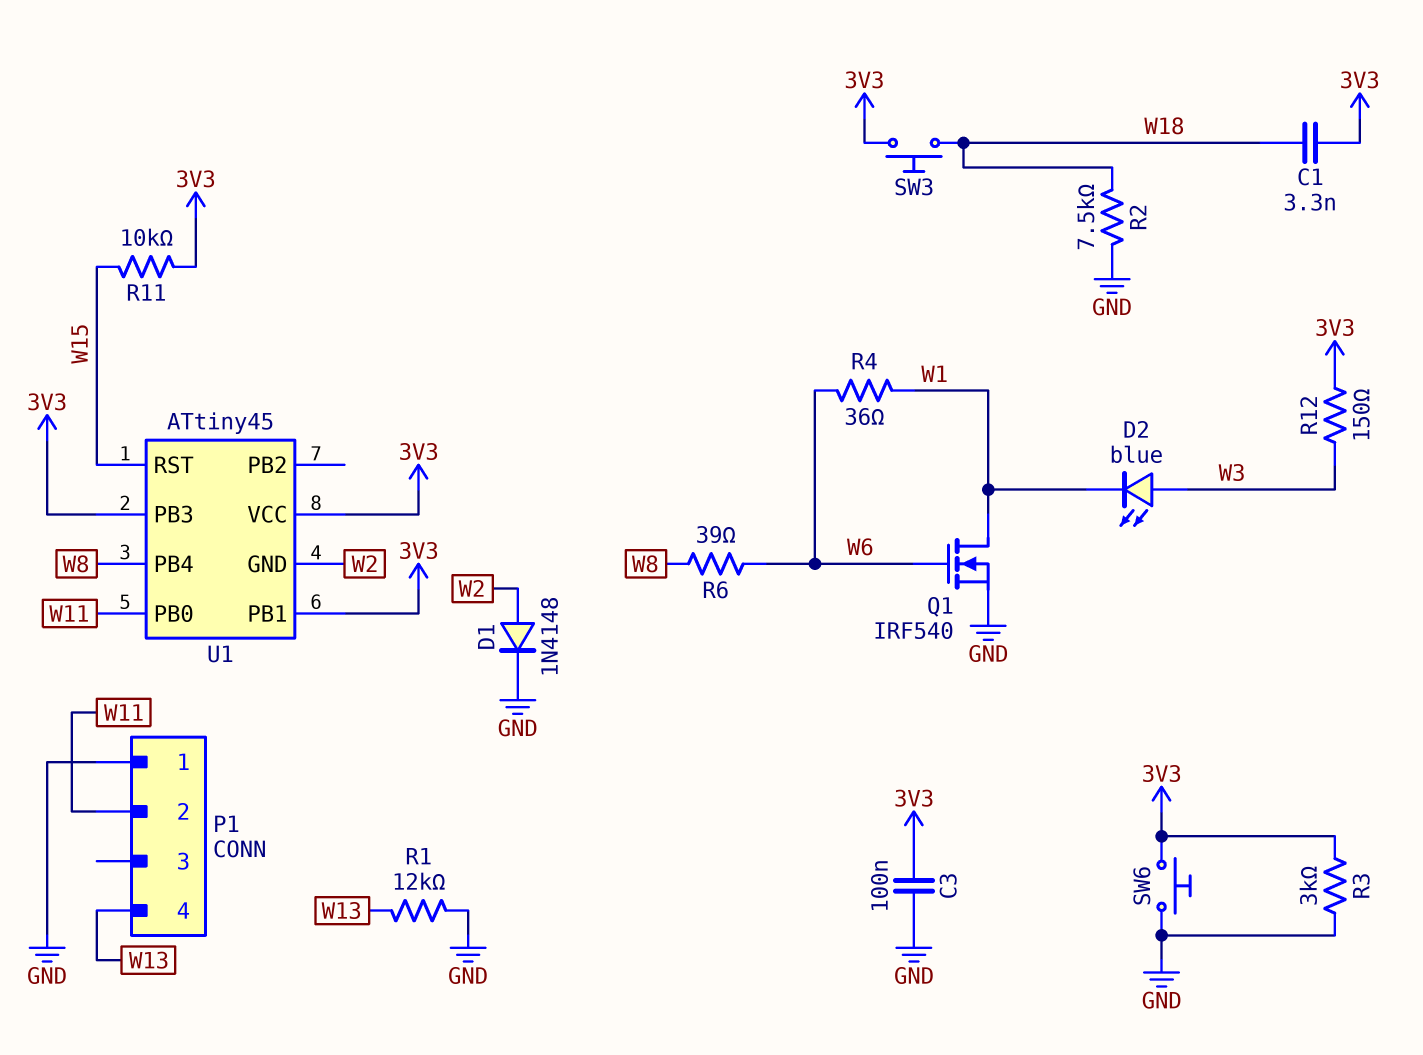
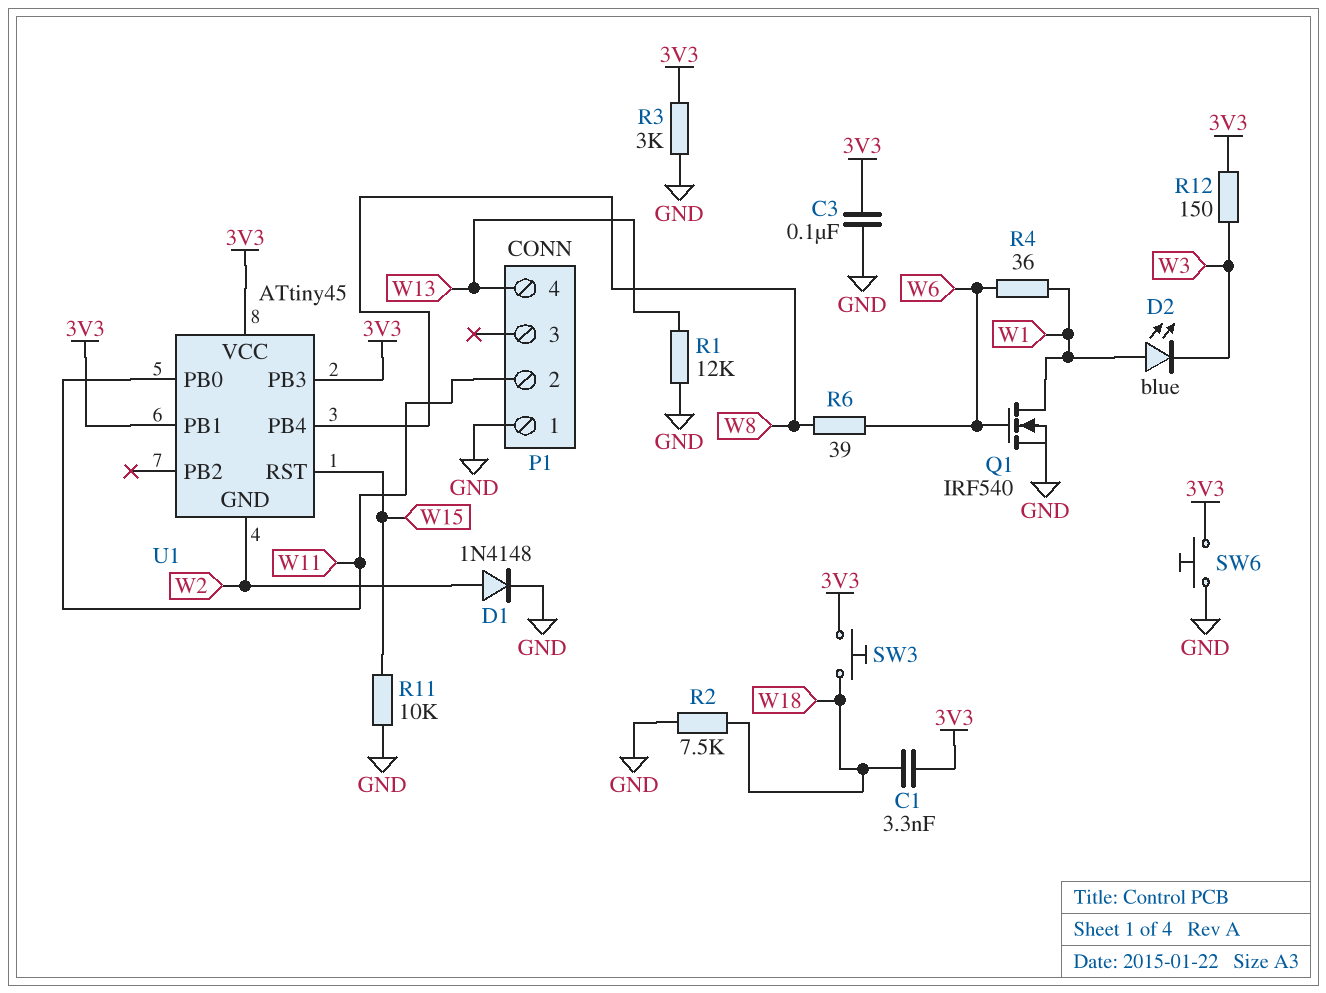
D2: LED blue (A W3, K W1) -> LED blue (A W1, K W3)
R11: 10k (3V3, W15) -> 10k (GND, W15)

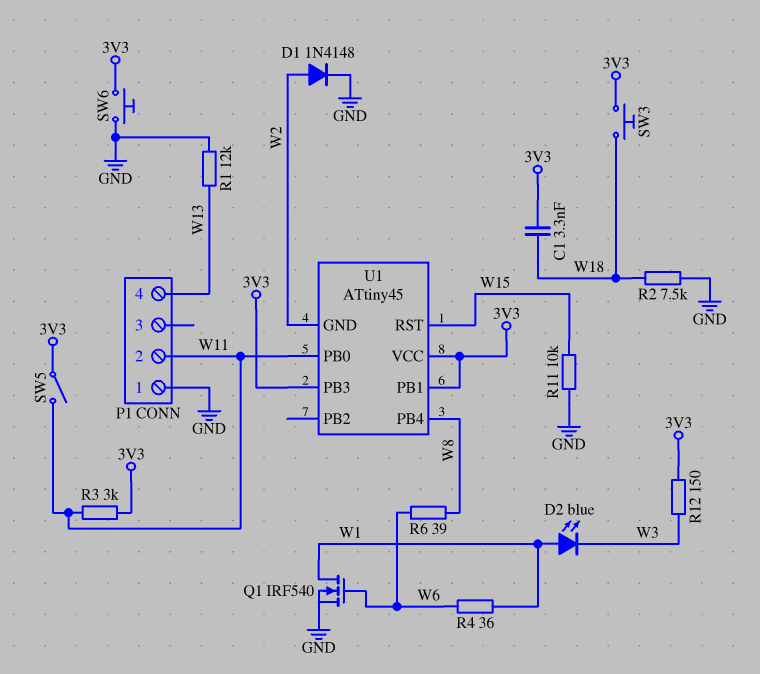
C3: 100nF (3V3, GND) -> none
R3: 3k (3V3, GND) -> 3k (3V3, W11)
SW5: none -> switch (3V3, W11)

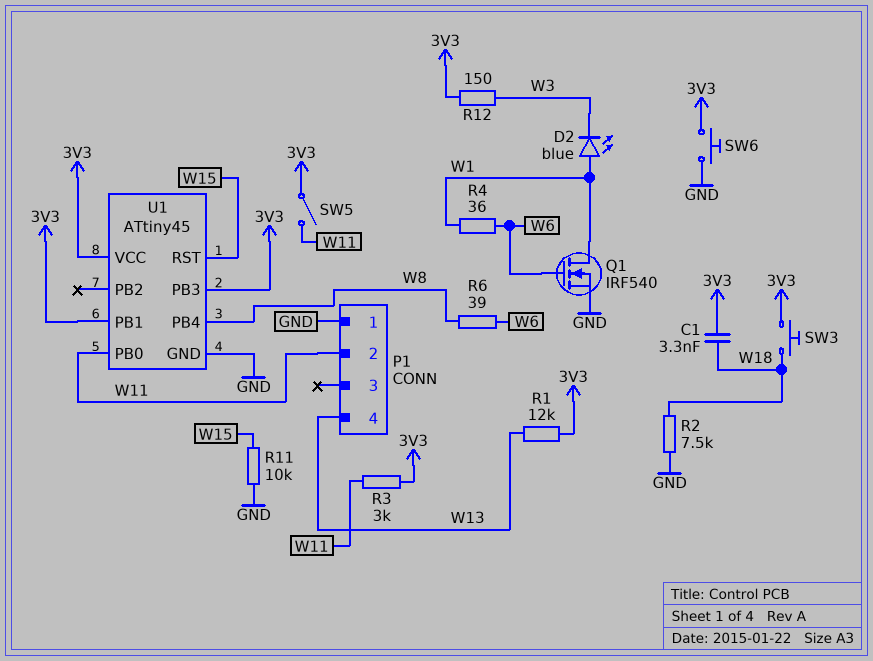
D1: diode 1N4148 (A W2, K GND) -> none
R1: 12k (GND, W13) -> 12k (3V3, W13)
U1 pin GND: W2 -> GND

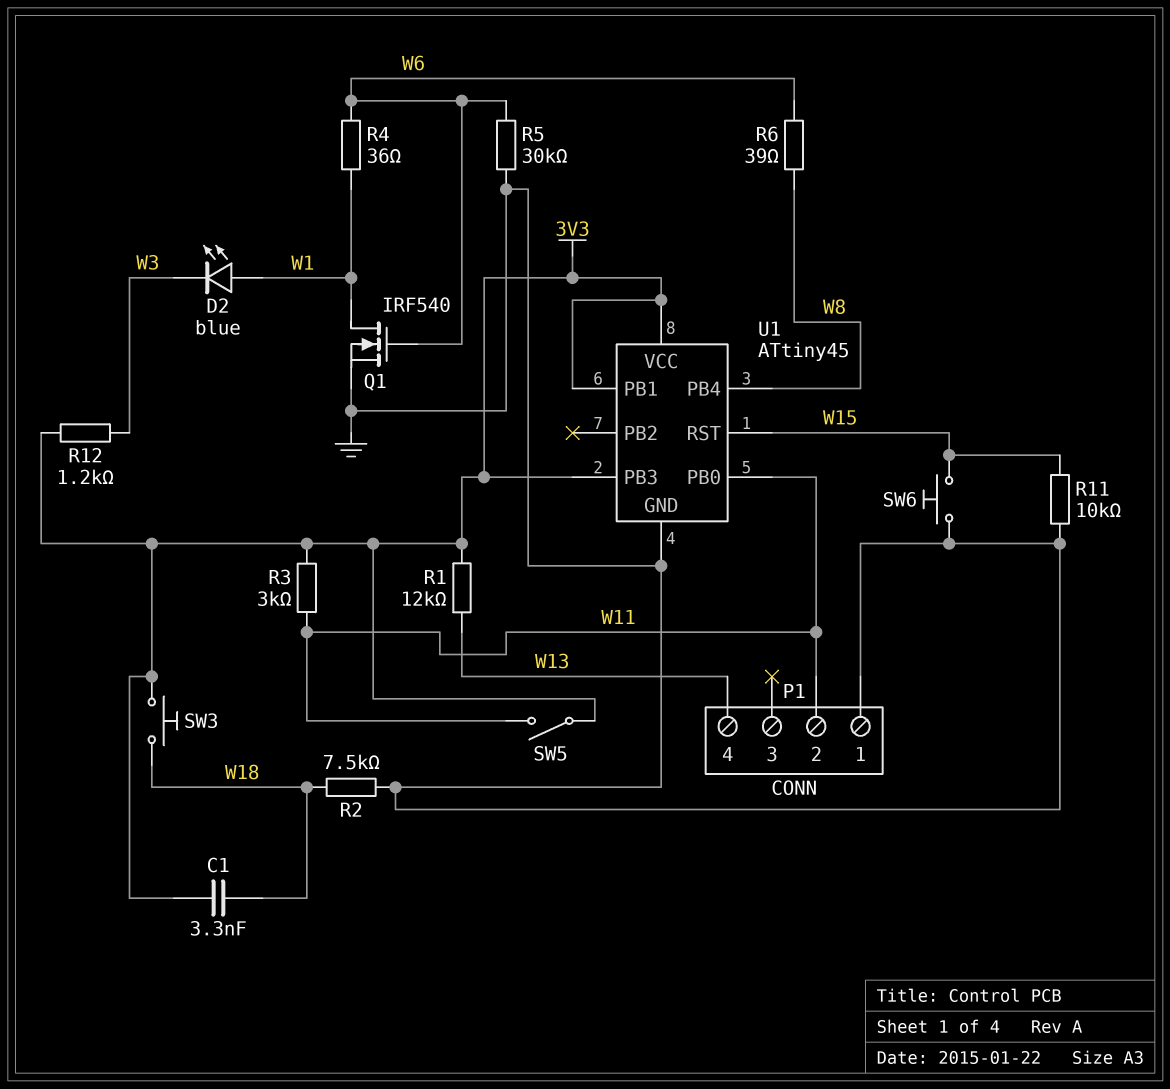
R5: none -> 30k (GND, W6)
R12: 150 (3V3, W3) -> 1.2k (3V3, W3)
SW6: button (3V3, GND) -> button (GND, W15)

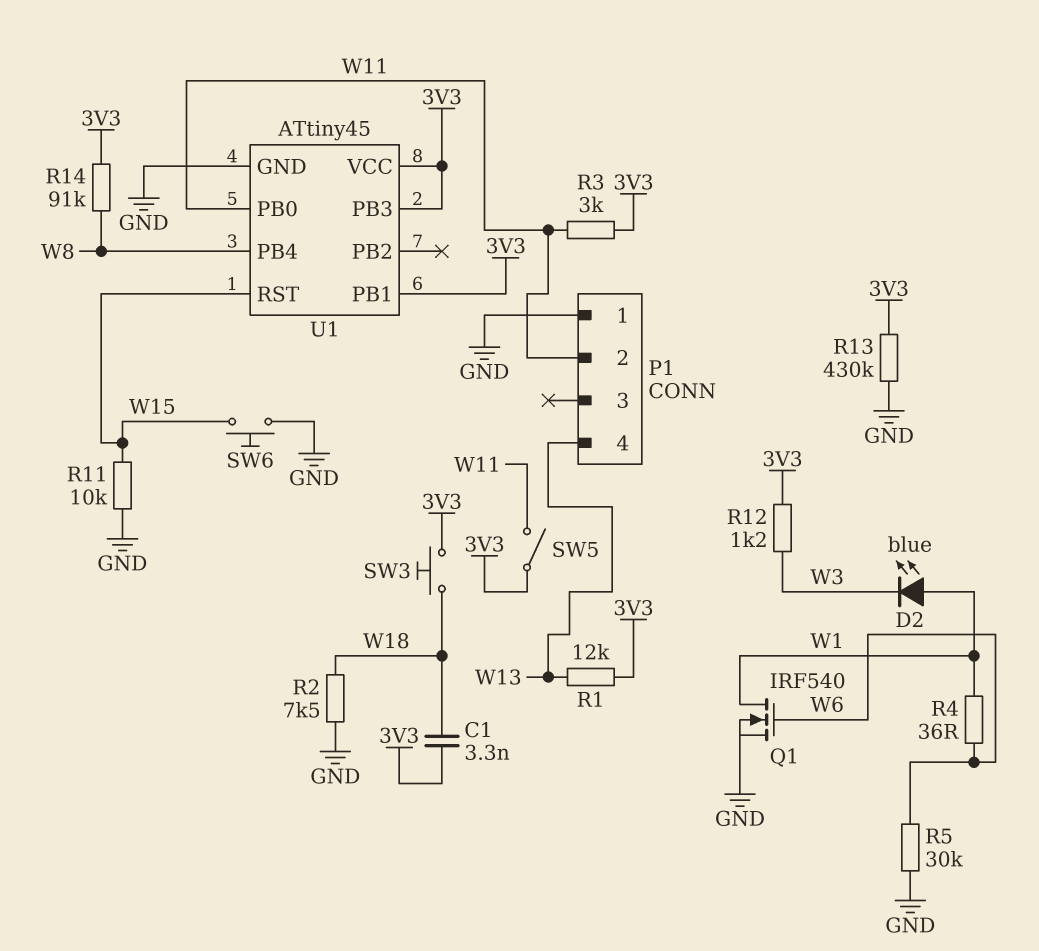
R6: 39 (W6, W8) -> none
R13: none -> 430k (3V3, GND)
R14: none -> 91k (3V3, W8)

